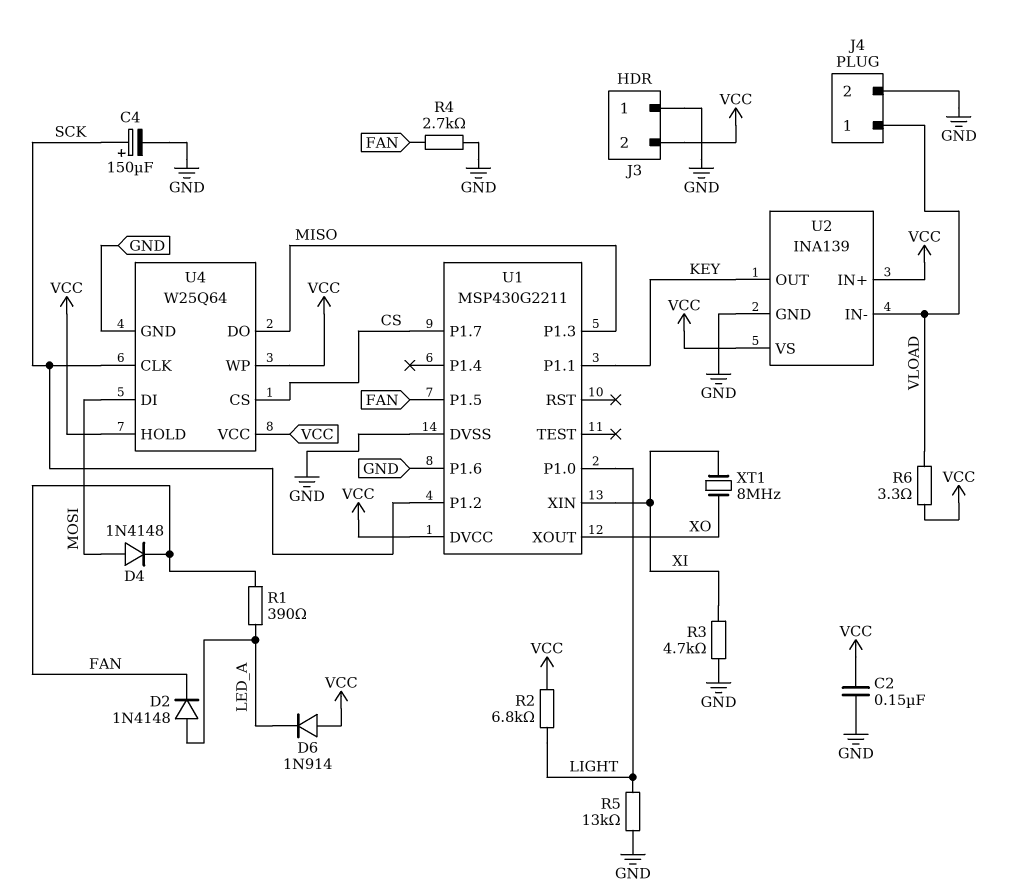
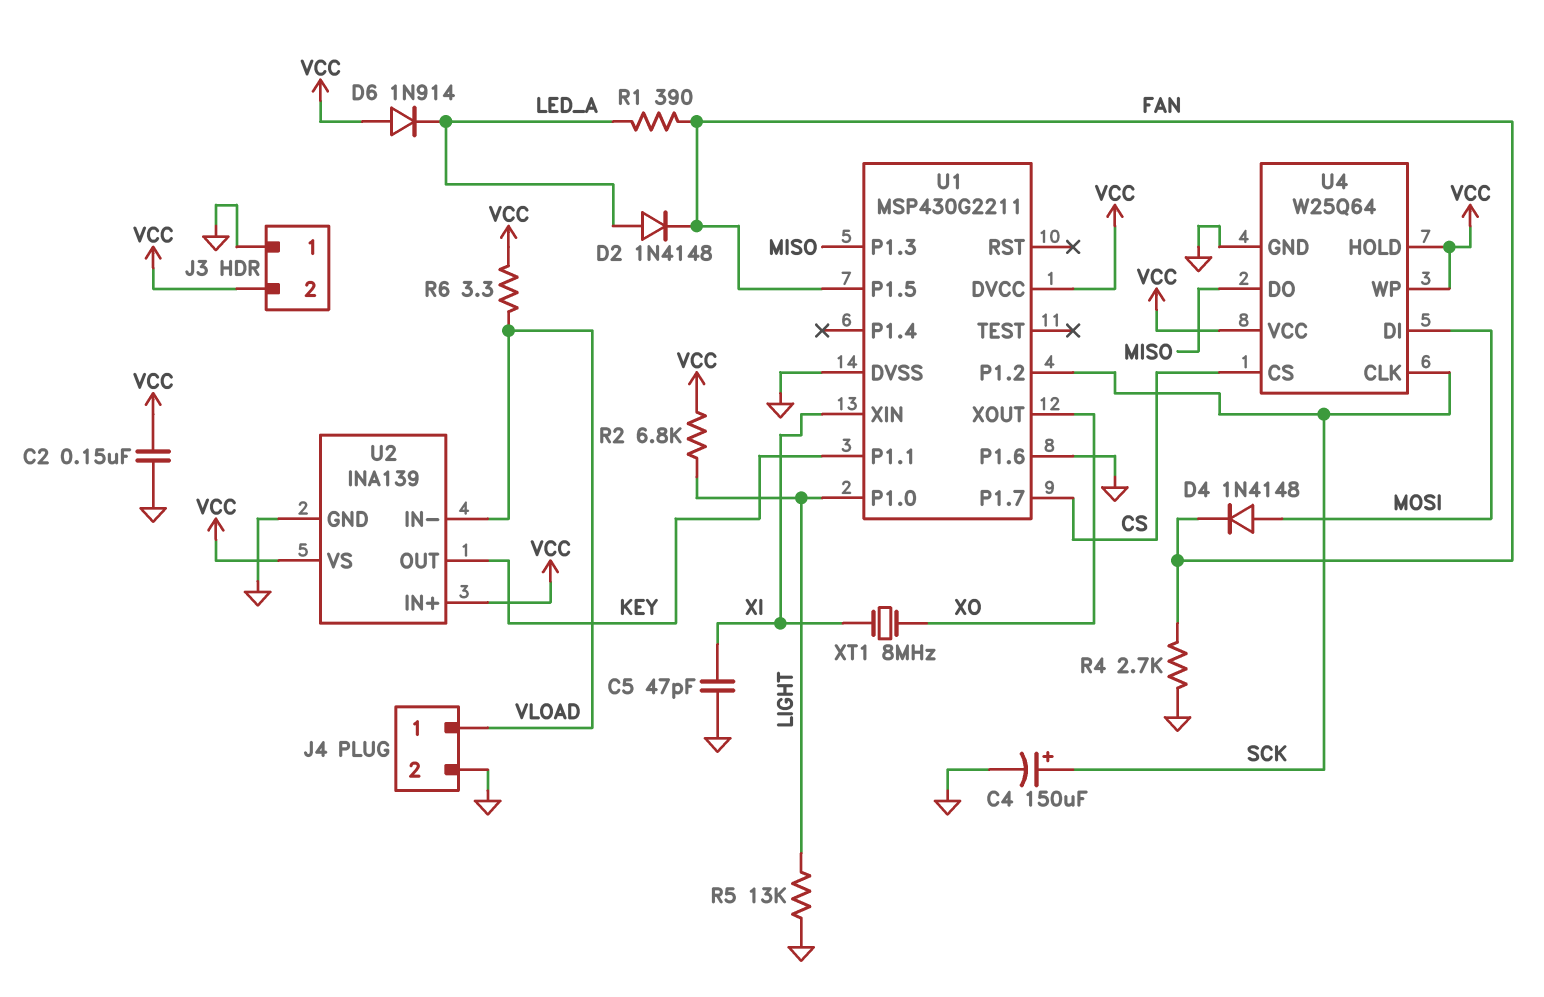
C5: none -> 47pF (GND, XI)
R3: 4.7k (GND, XI) -> none

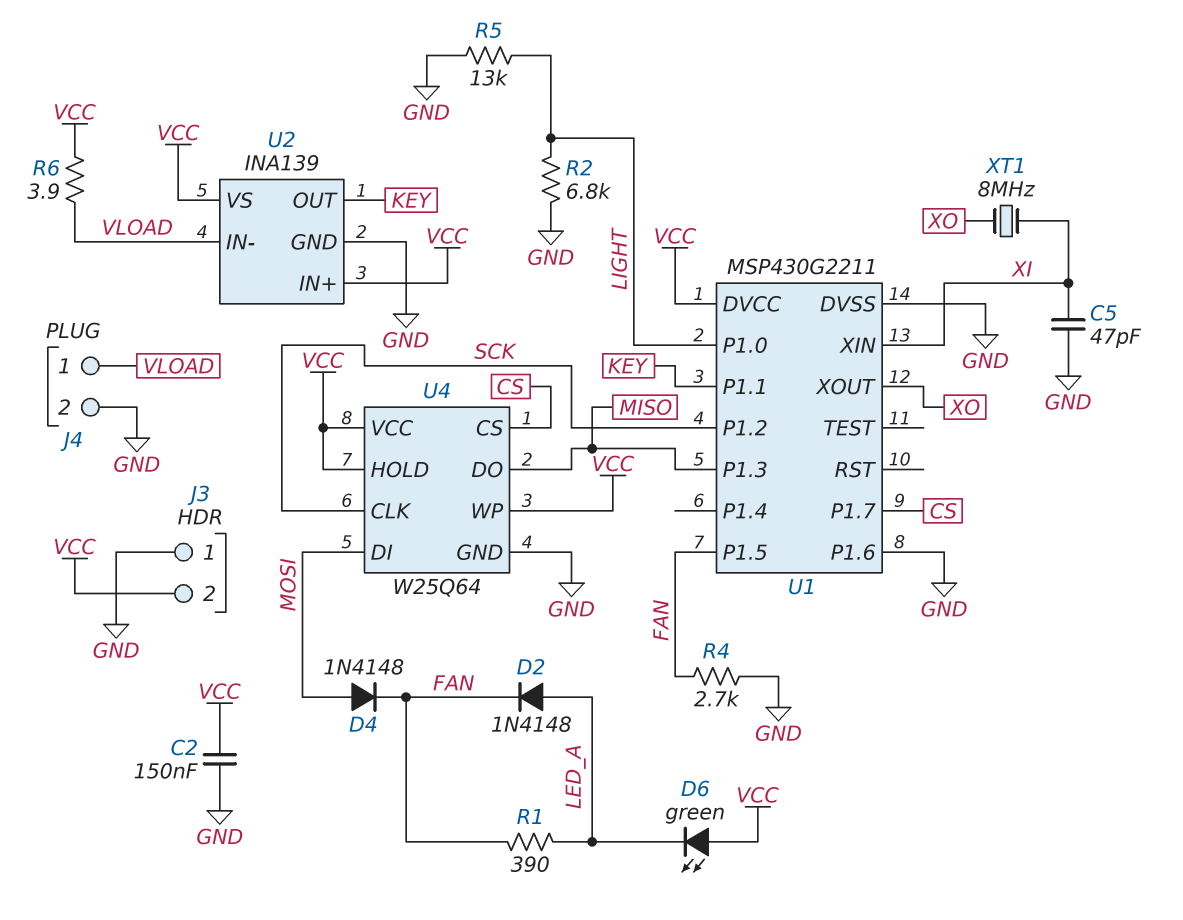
C4: 150uF (plus SCK, minus GND) -> none
D6: diode 1N914 (A VCC, K LED_A) -> LED green (A VCC, K LED_A)
R2: 6.8k (LIGHT, VCC) -> 6.8k (GND, LIGHT)
R6: 3.3 (VCC, VLOAD) -> 3.9 (VCC, VLOAD)

